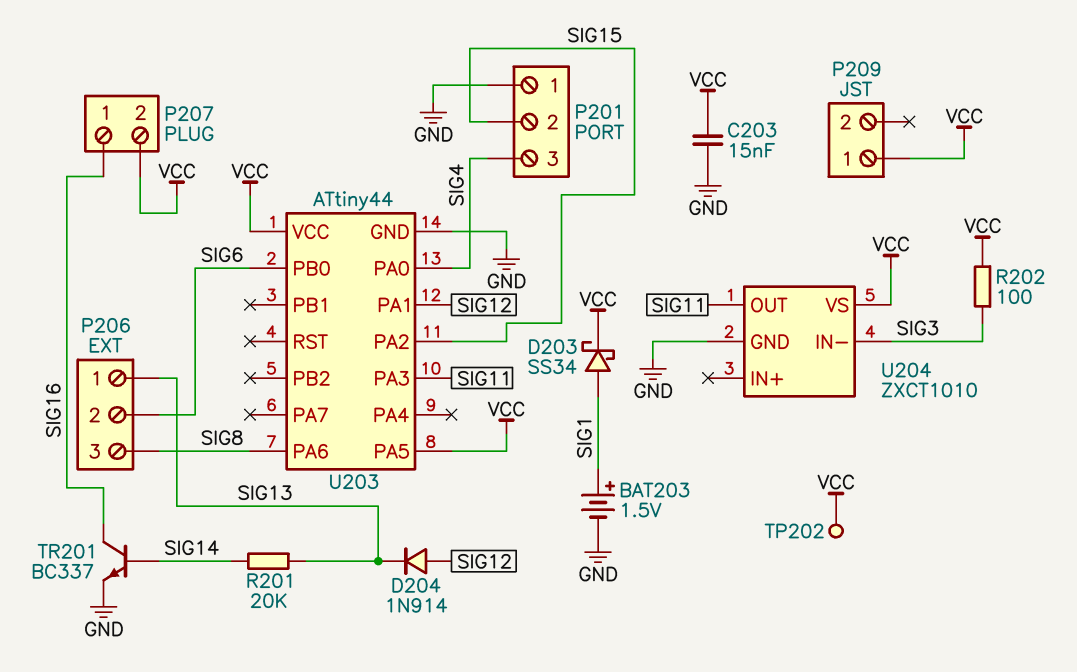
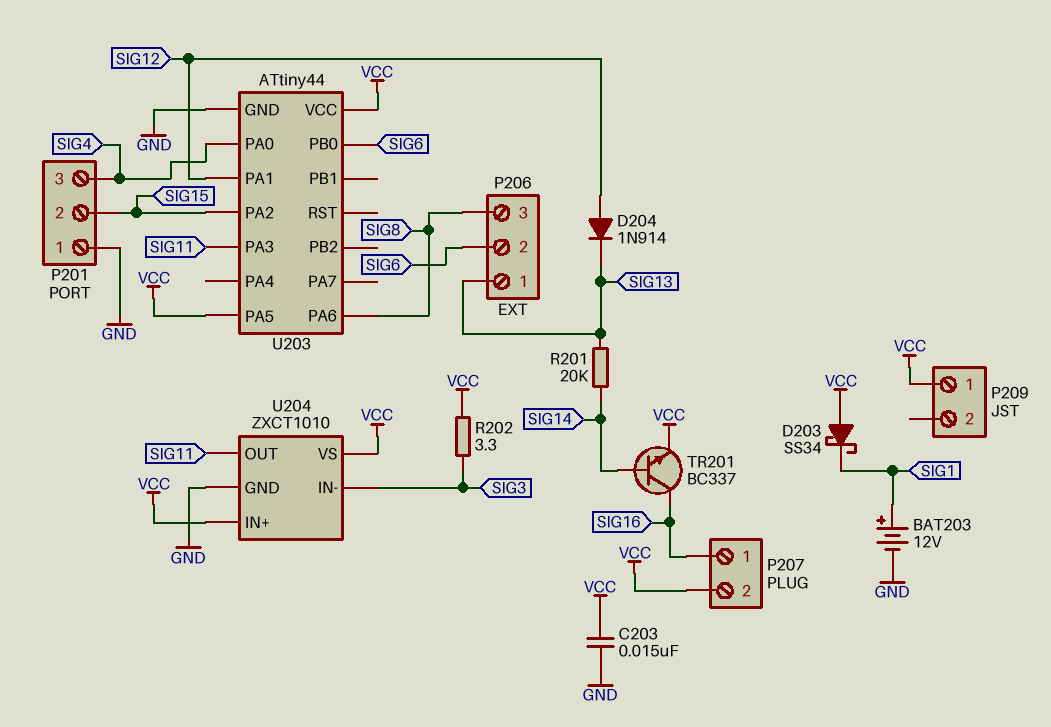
BAT203: 1.5V (plus SIG1, minus GND) -> 12V (plus SIG1, minus GND)
D203: schottky SS34 (A SIG1, K VCC) -> schottky SS34 (A VCC, K SIG1)
R202: 100 (SIG3, VCC) -> 3.3 (SIG3, VCC)
TP202: test point (VCC) -> none
TR201: NPN BC337 (B SIG14, C SIG16, E GND) -> NPN BC337 (B SIG14, C SIG16, E VCC)
U204 pin IN+: none -> VCC

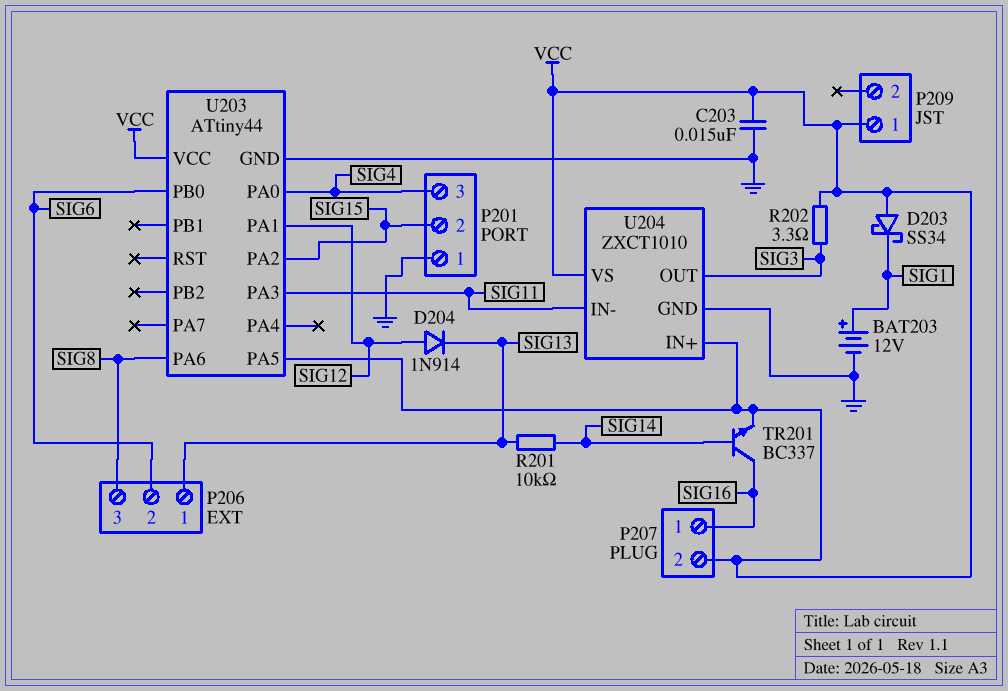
R201: 20k (SIG13, SIG14) -> 10k (SIG13, SIG14)
U204 pin IN-: SIG3 -> SIG11
U204 pin OUT: SIG11 -> SIG3

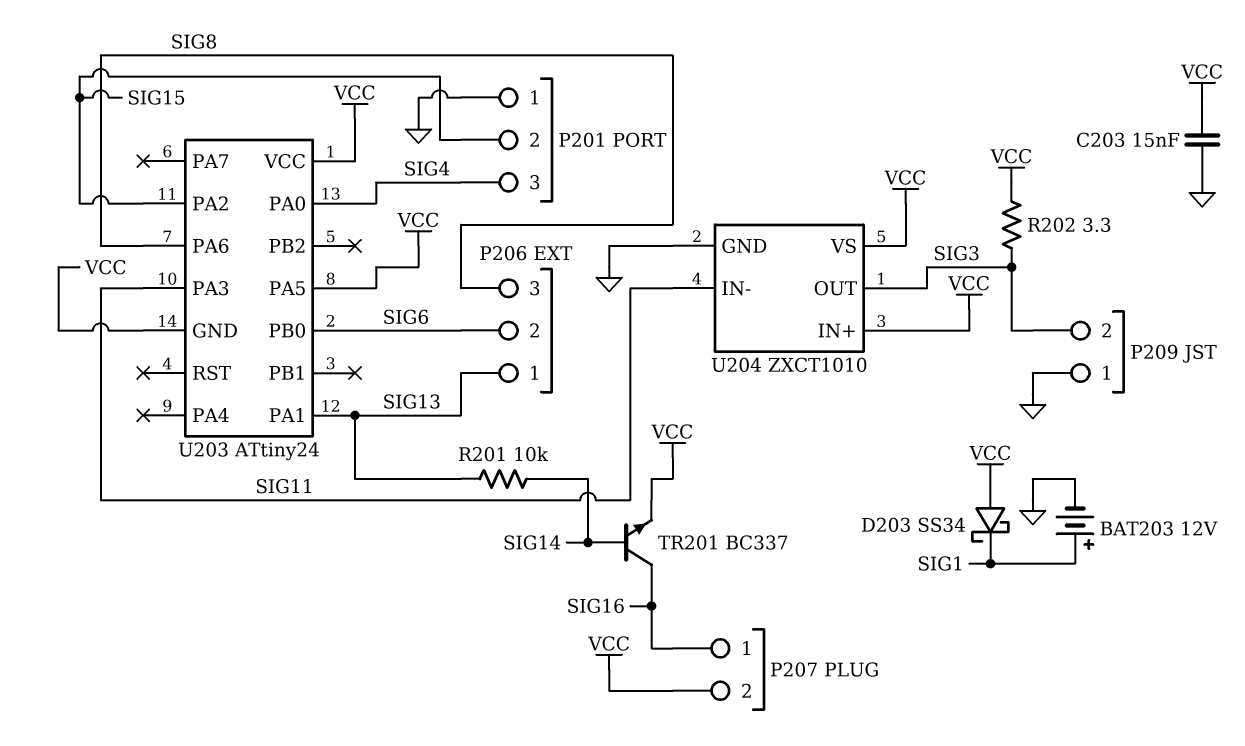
D204: diode 1N914 (A SIG12, K SIG13) -> none
P209 pin 1: VCC -> GND
P209 pin 2: none -> SIG3
U203: ATtiny44 -> ATtiny24
U203 pin GND: GND -> VCC
U203 pin PA1: SIG12 -> SIG13

